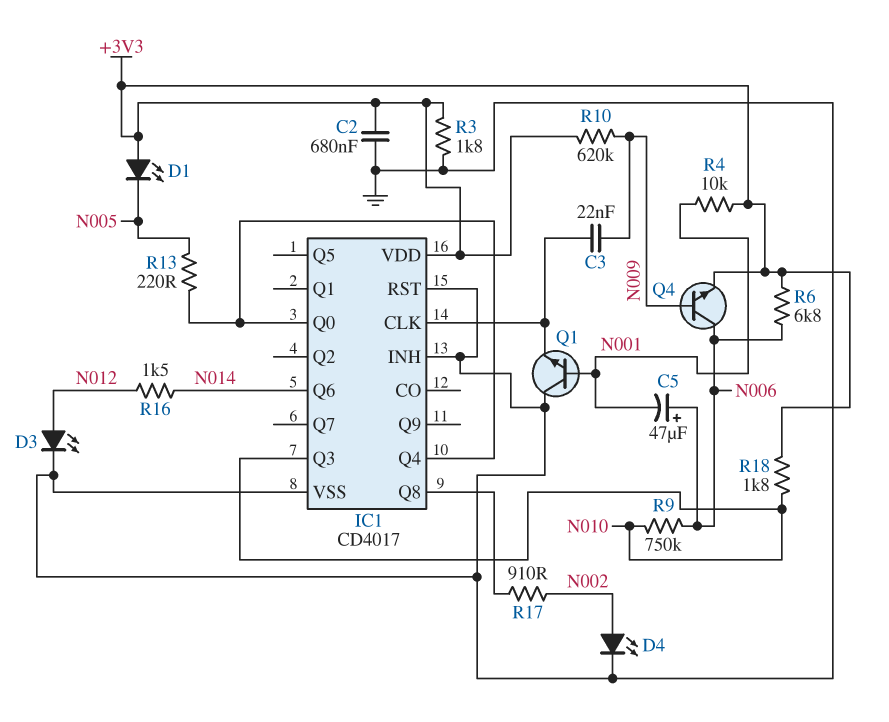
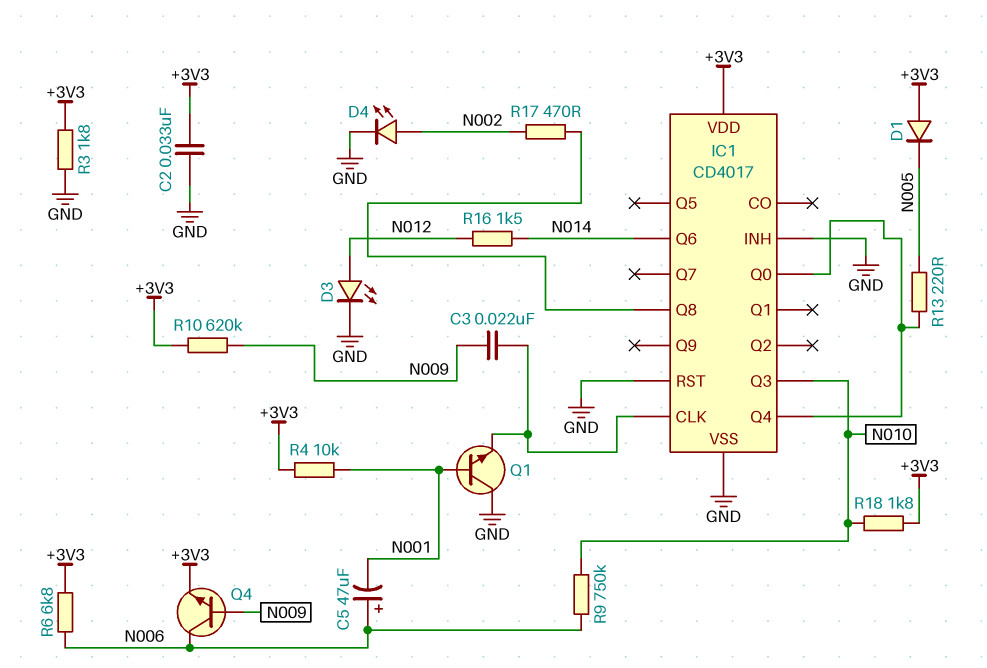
C2: 680nF (+3V3, GND) -> 33nF (+3V3, GND)
D1: LED (A +3V3, K N005) -> diode (A +3V3, K N005)
R17: 910 (IC1/Q8, N002) -> 470 (IC1/Q8, N002)

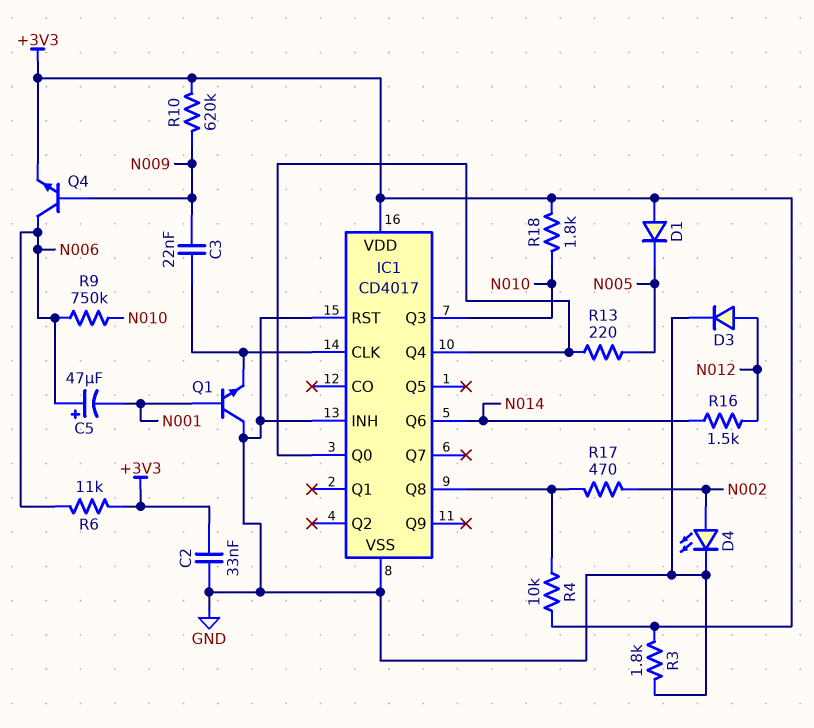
D3: LED (A N012, K GND) -> diode (A N012, K GND)
R4: 10k (+3V3, N001) -> 10k (+3V3, IC1/Q8)
R6: 6.8k (+3V3, N006) -> 11k (+3V3, N006)

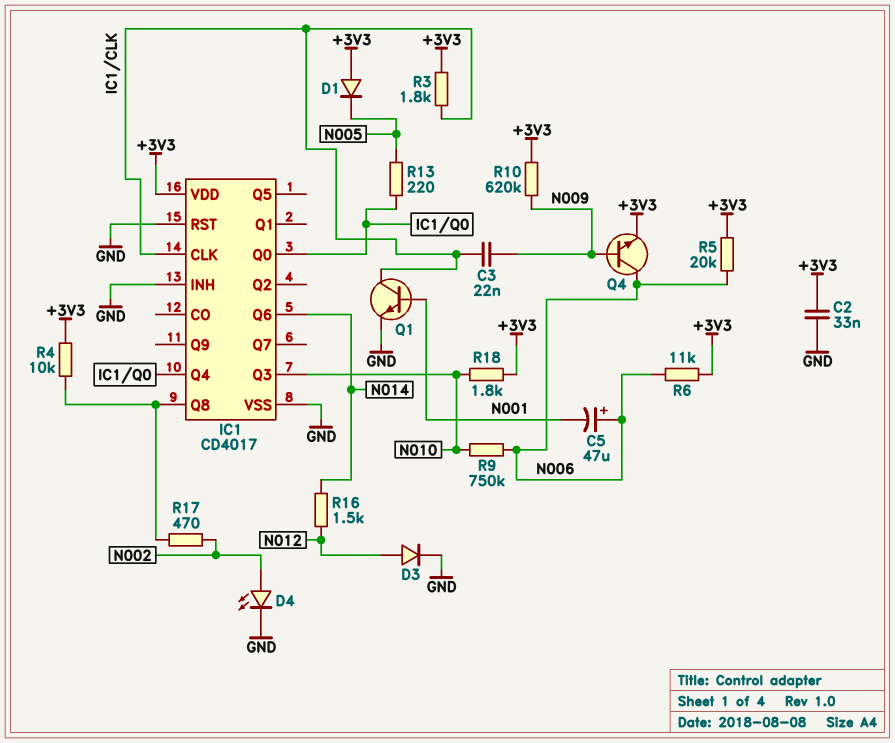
Q1: NPN (B N001, C GND, E IC1/CLK) -> NPN (B N001, C IC1/CLK, E GND)
R3: 1.8k (+3V3, GND) -> 1.8k (+3V3, IC1/CLK)
R5: none -> 20k (+3V3, N006)

